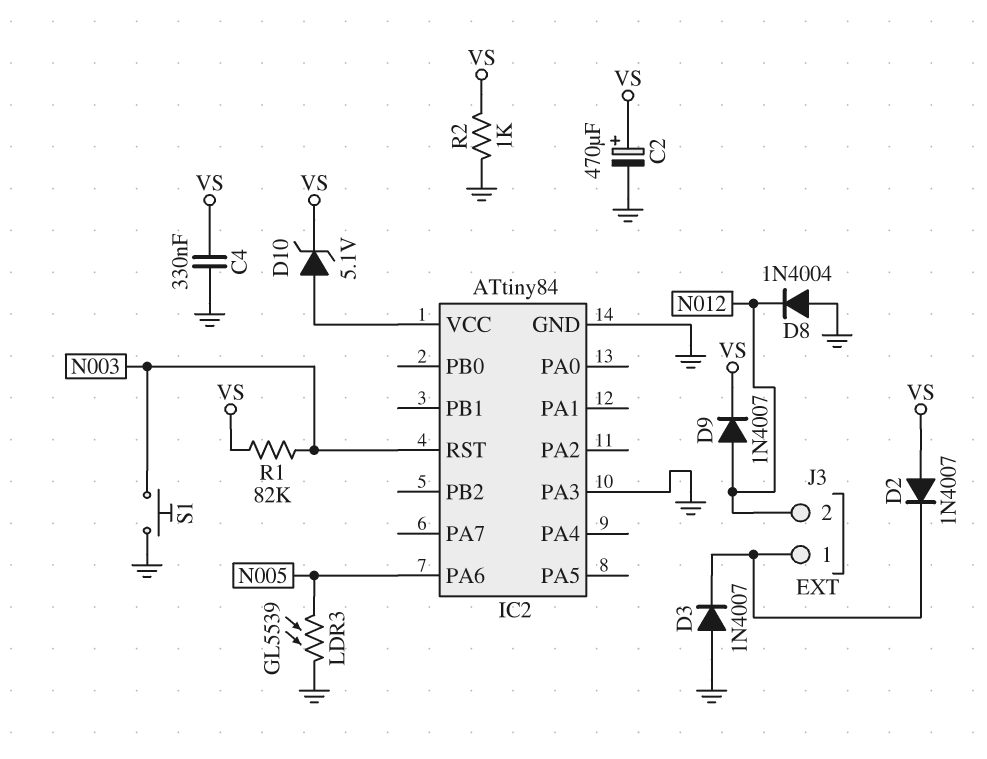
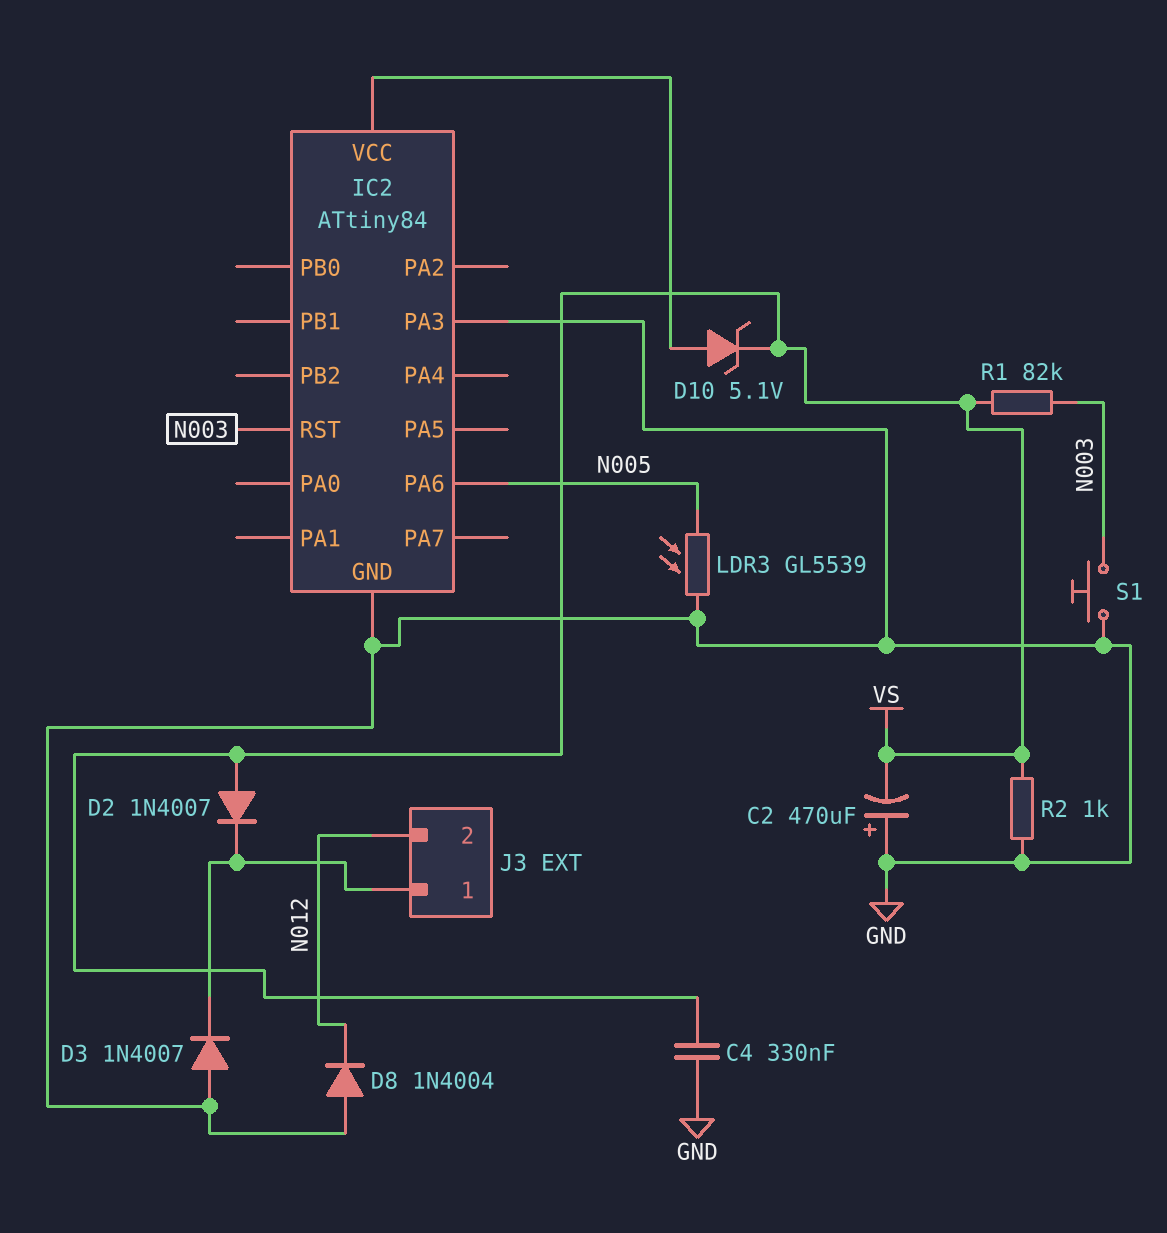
C2: 470uF (plus VS, minus GND) -> 470uF (plus GND, minus VS)
D9: diode 1N4007 (A N012, K VS) -> none

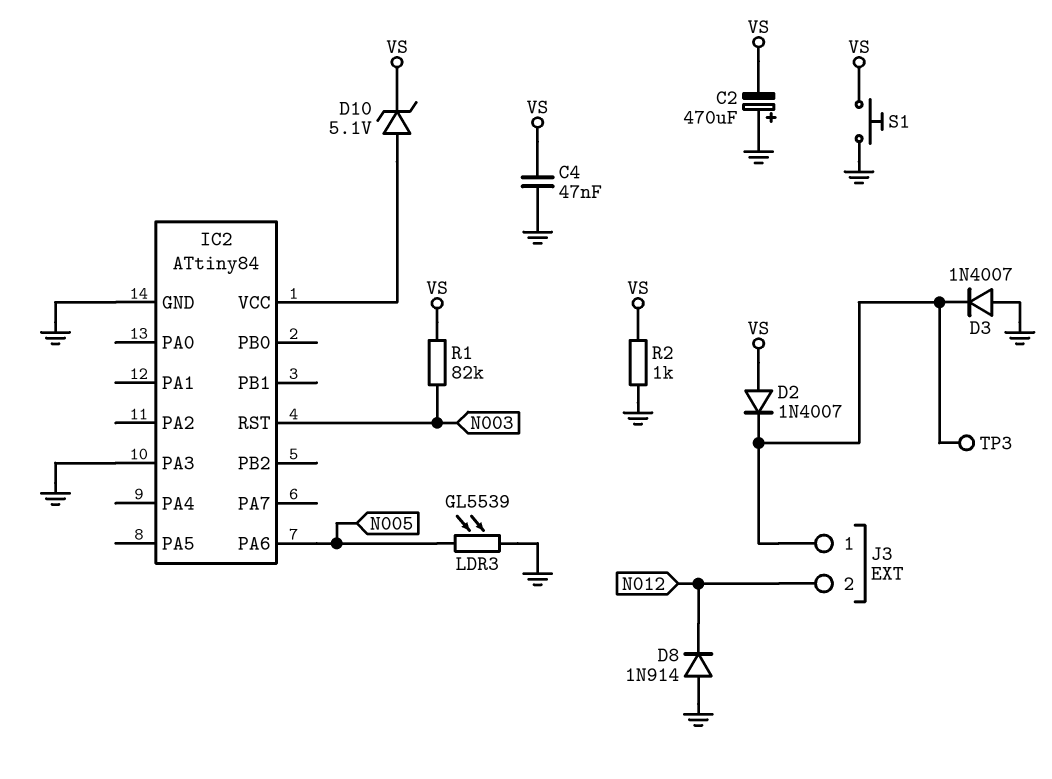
C4: 330nF (GND, VS) -> 47nF (GND, VS)
D8: diode 1N4004 (A GND, K N012) -> diode 1N914 (A GND, K N012)
S1: button (GND, N003) -> button (GND, VS)
TP3: none -> test point (J3/1)

